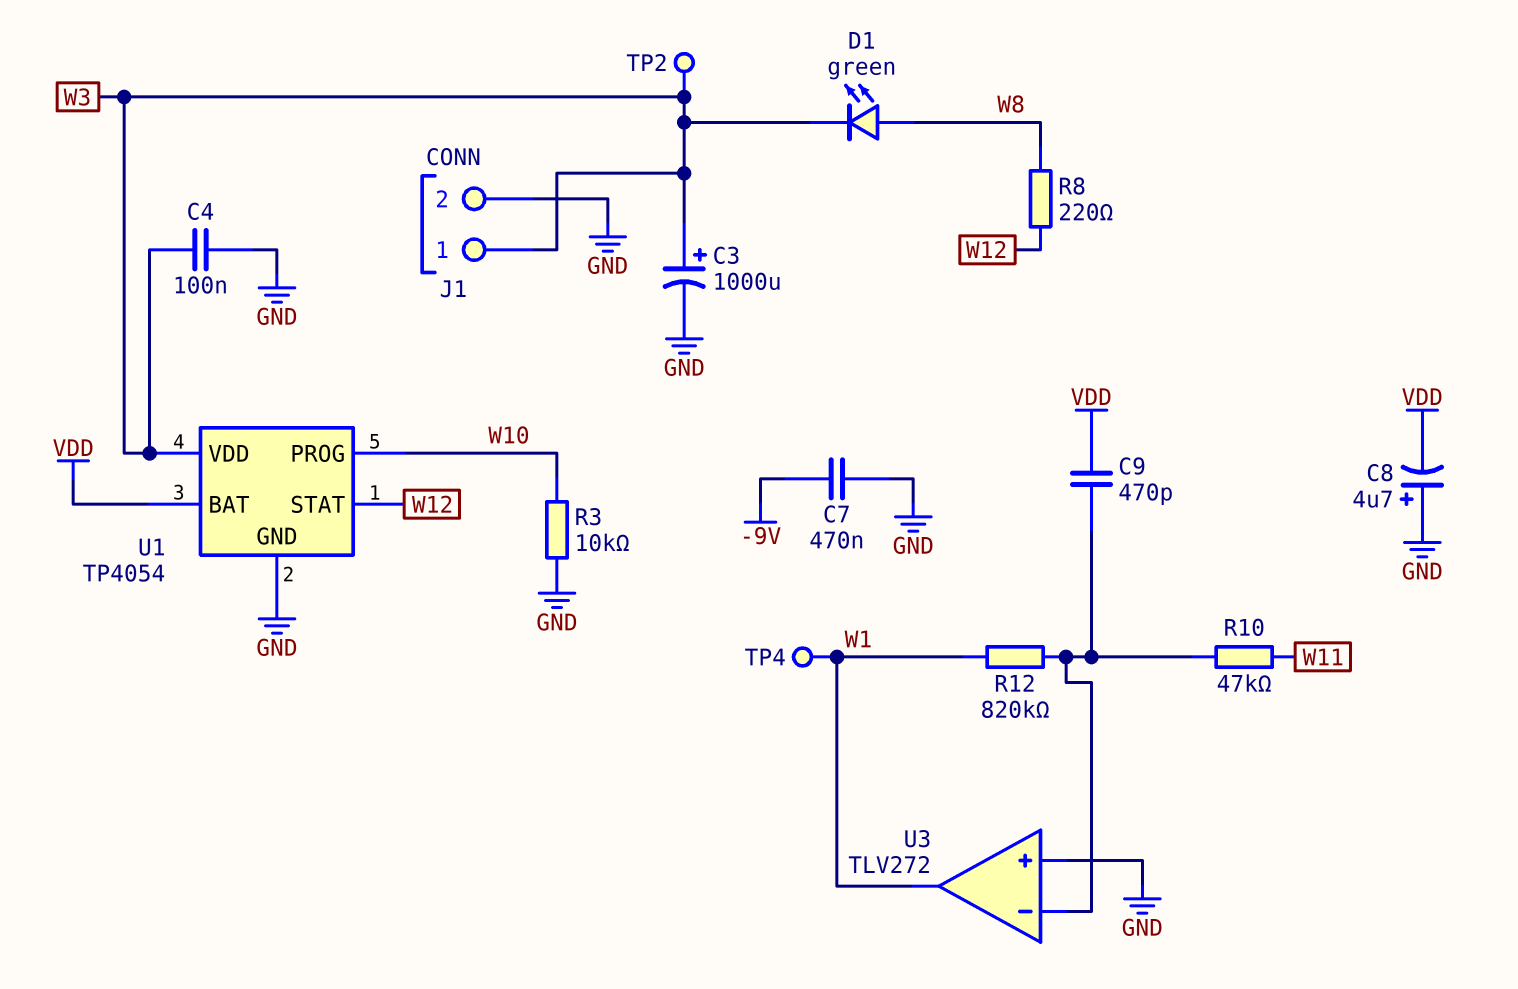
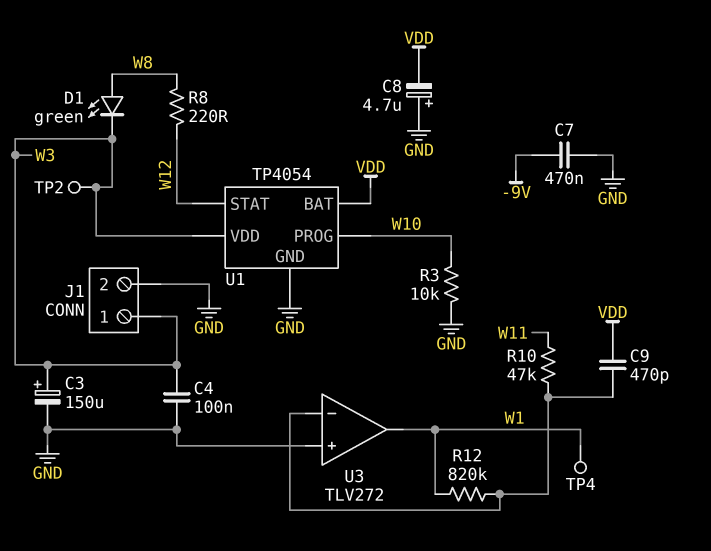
C3: 1000uF (plus W3, minus GND) -> 150uF (plus W3, minus GND)

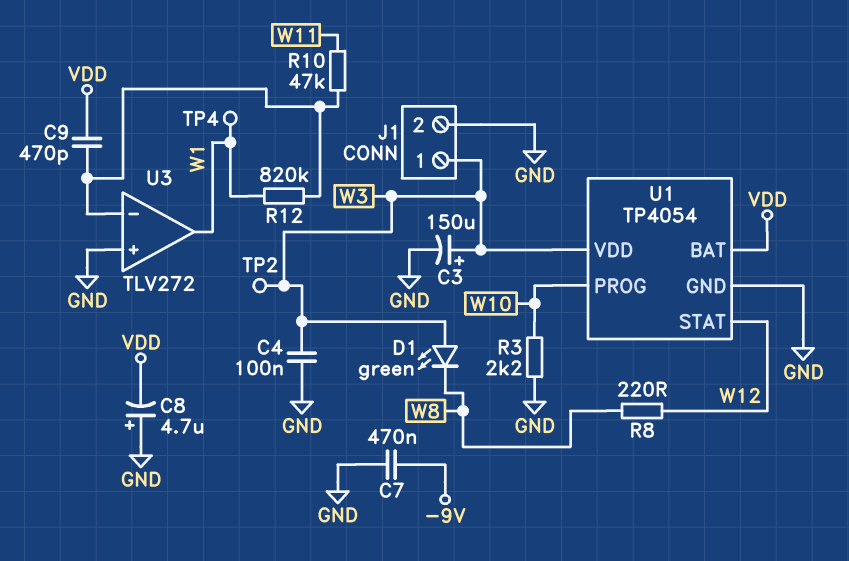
D1: LED green (A W8, K W3) -> LED green (A W3, K W8)
R3: 10k (GND, W10) -> 2.2k (GND, W10)

